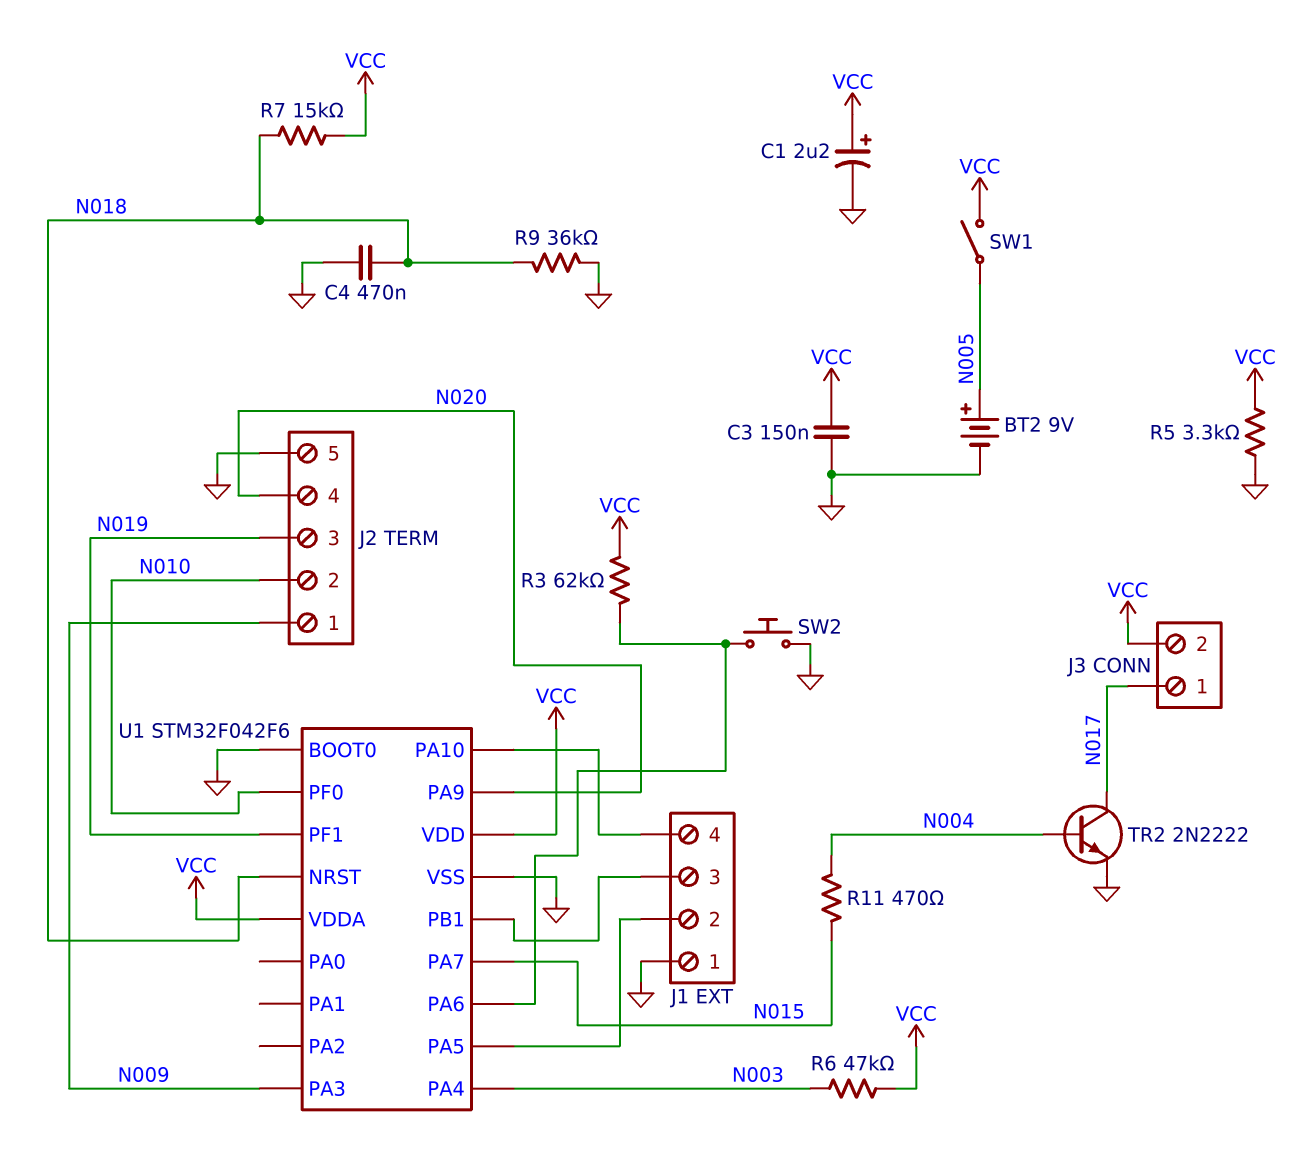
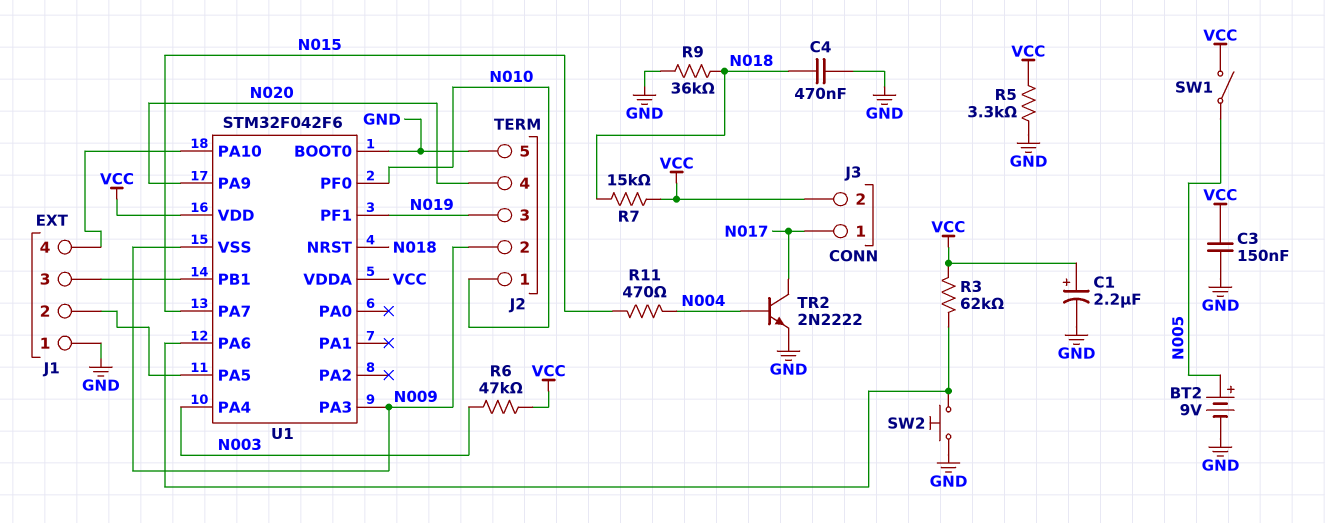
J2 pin 1: N009 -> N010
J2 pin 2: N010 -> N009
U1 pin VSS: GND -> N009

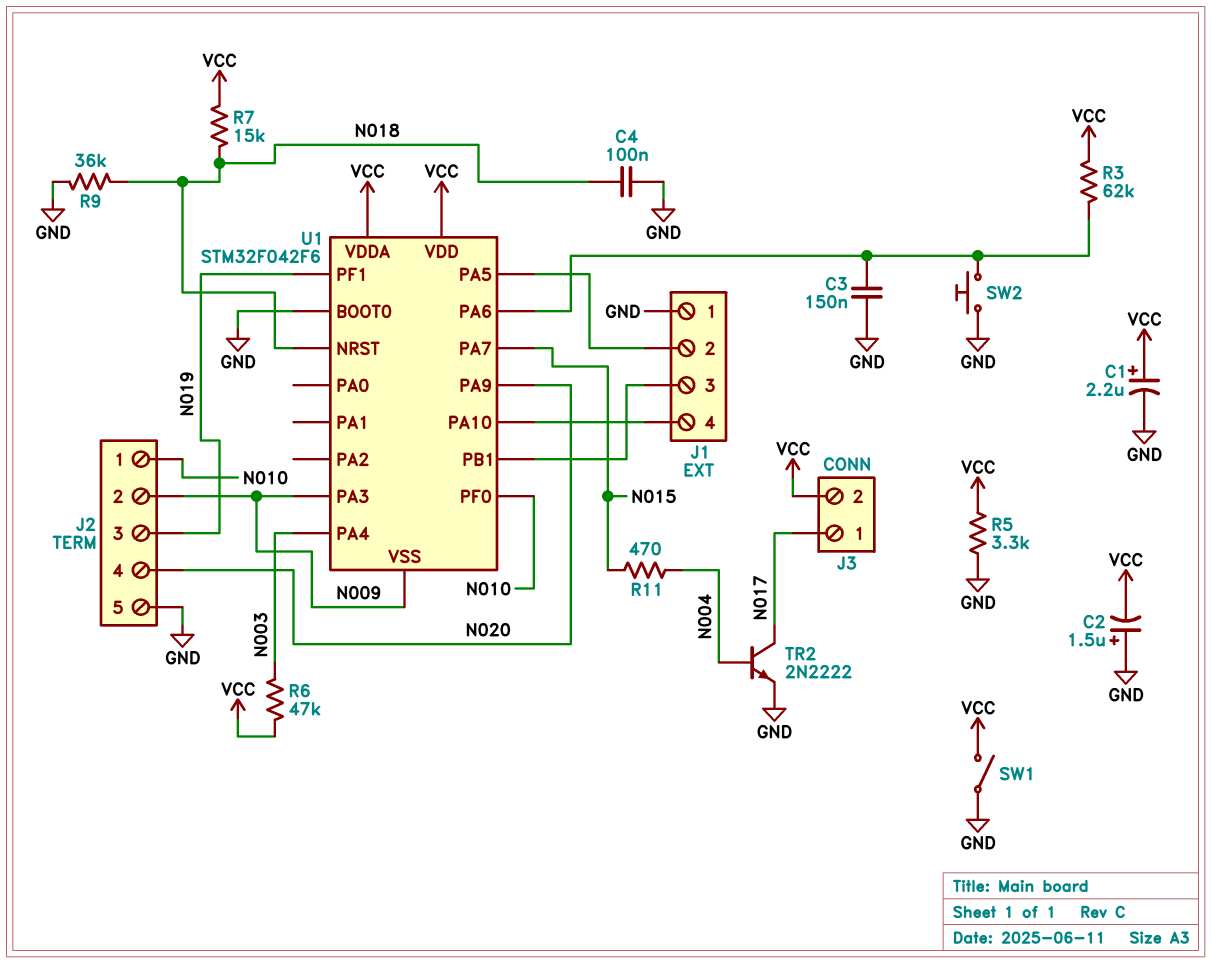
BT2: 9V (plus N005, minus GND) -> none
C2: none -> 1.5uF (plus GND, minus VCC)
C3: 150nF (GND, VCC) -> 150nF (GND, U1/PA6)
C4: 470nF (GND, N018) -> 100nF (GND, N018)
SW1: switch (N005, VCC) -> switch (GND, VCC)

